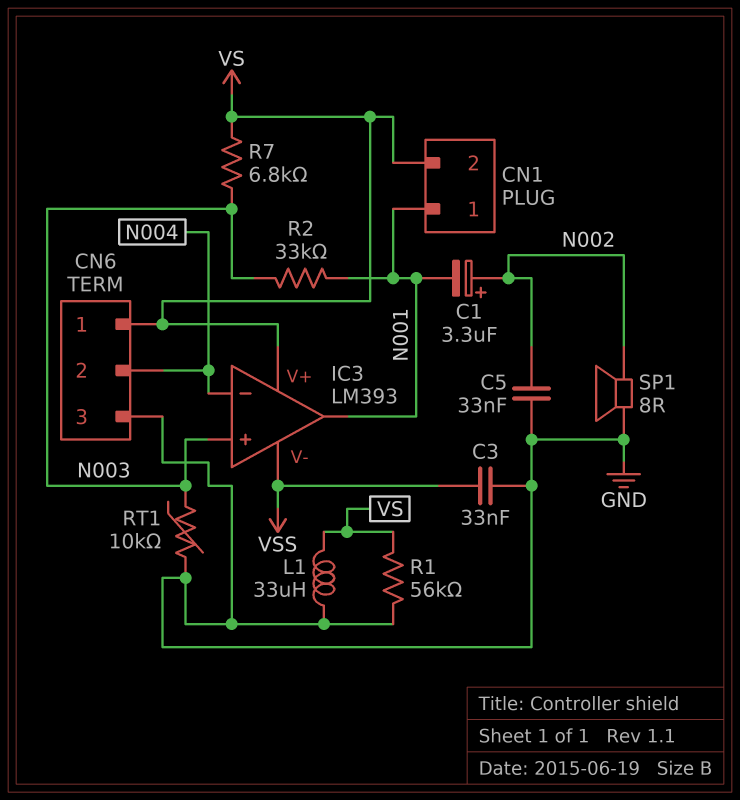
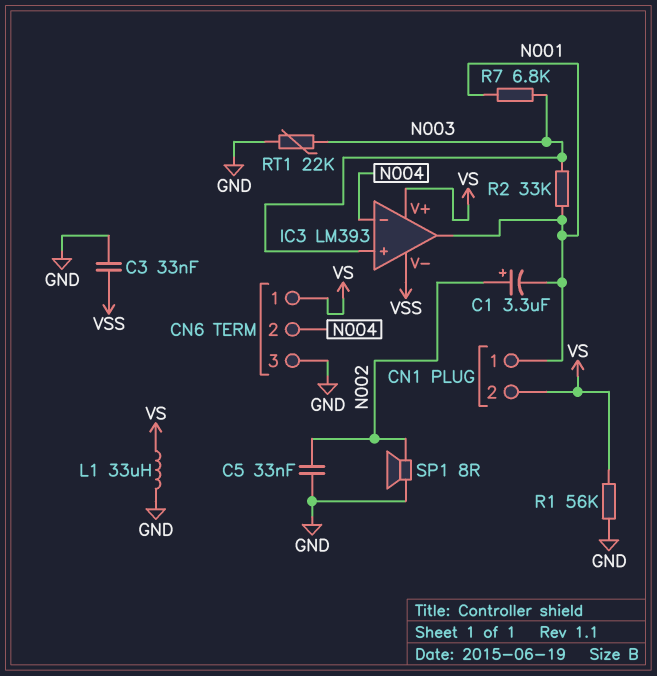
R7: 6.8k (N003, VS) -> 6.8k (N001, N003)
RT1: 10k (GND, N003) -> 22k (GND, N003)

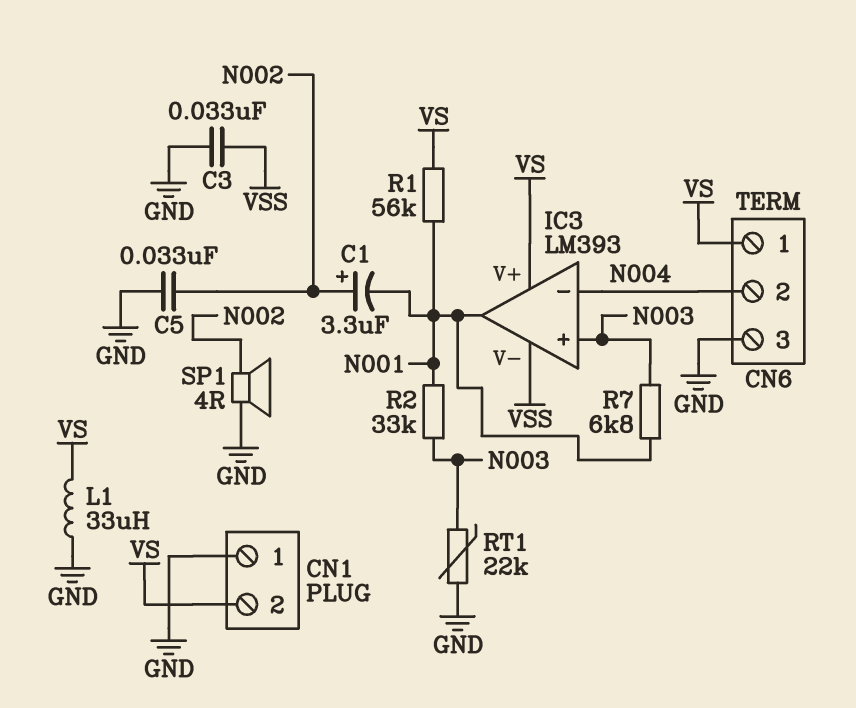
CN1 pin 1: N001 -> GND
R1: 56k (GND, VS) -> 56k (N001, VS)
SP1: speaker 8R (GND, N002) -> speaker 4R (GND, N002)

